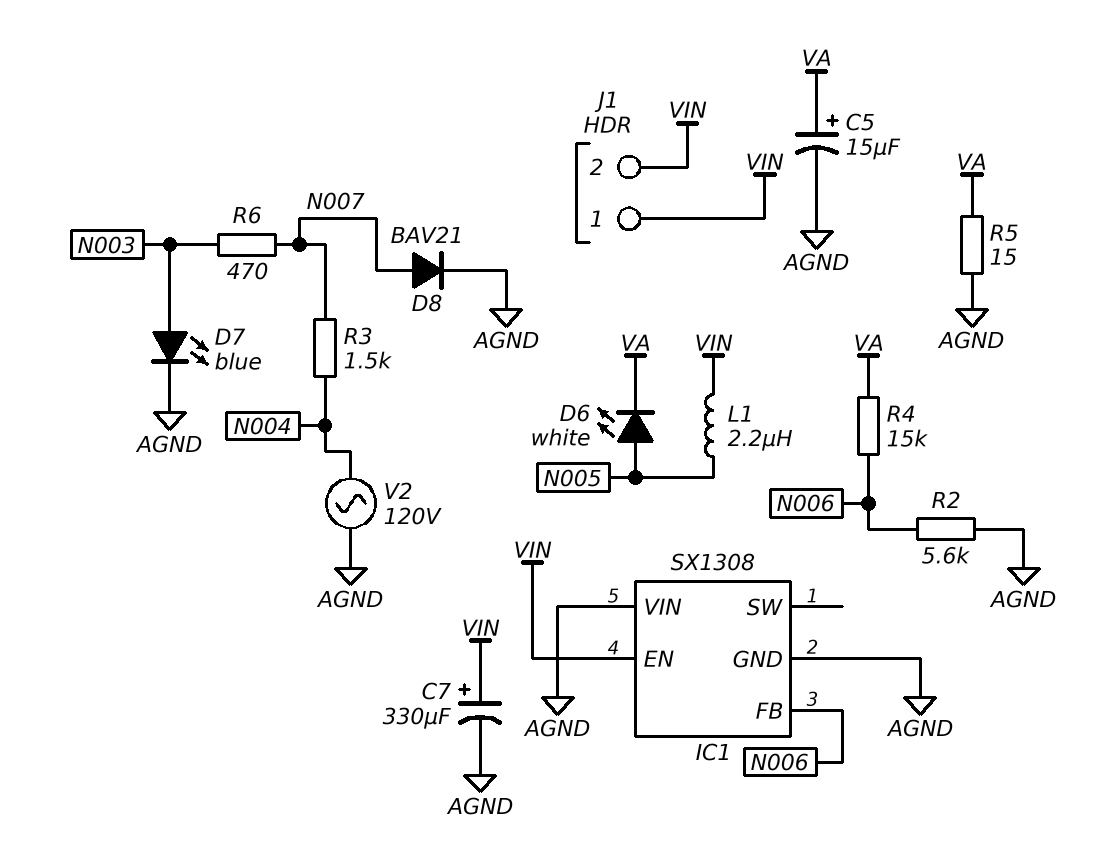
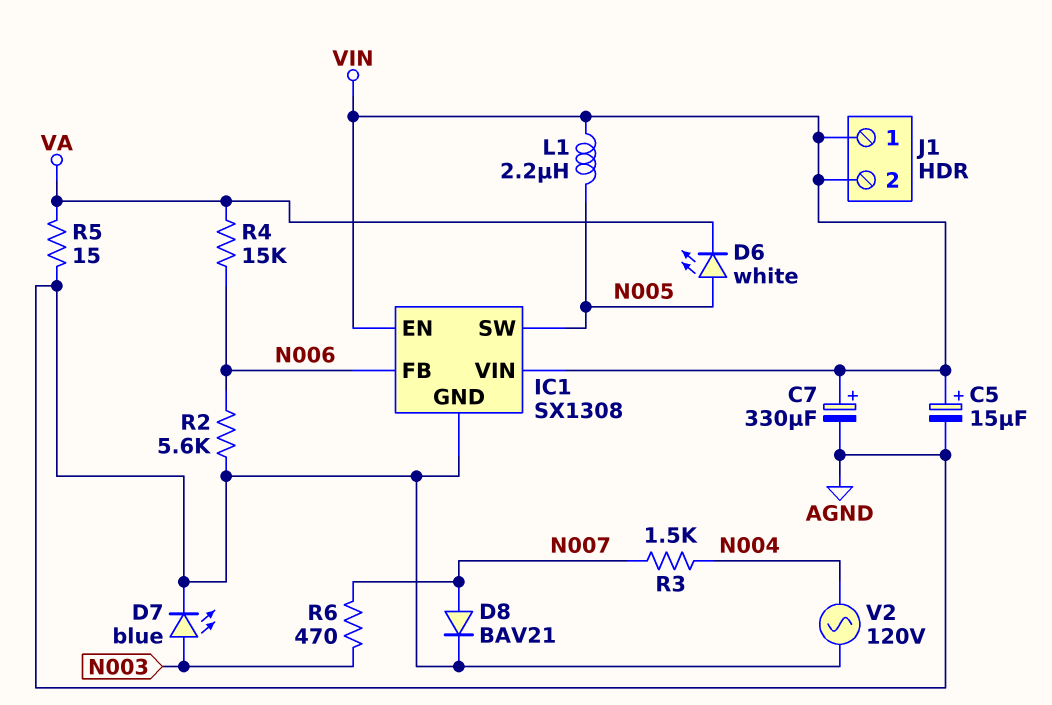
C5: 15uF (plus VA, minus AGND) -> 15uF (plus VIN, minus AGND)
IC1 pin SW: none -> N005
IC1 pin VIN: AGND -> VIN

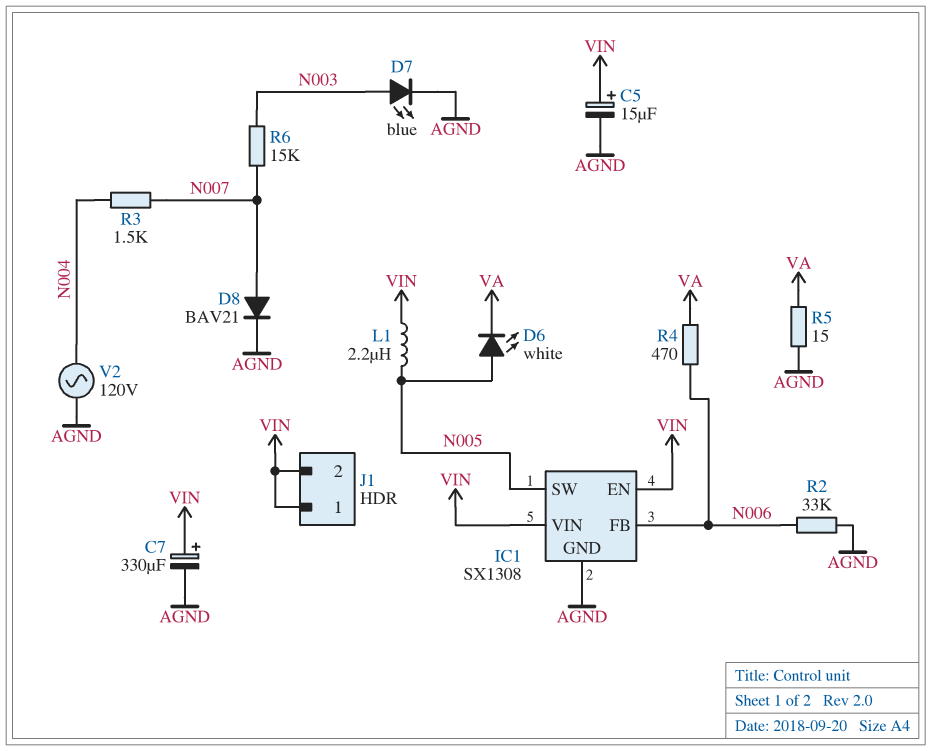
R2: 5.6k (AGND, N006) -> 33k (AGND, N006)
R4: 15k (N006, VA) -> 470 (N006, VA)
R6: 470 (N003, N007) -> 15k (N003, N007)

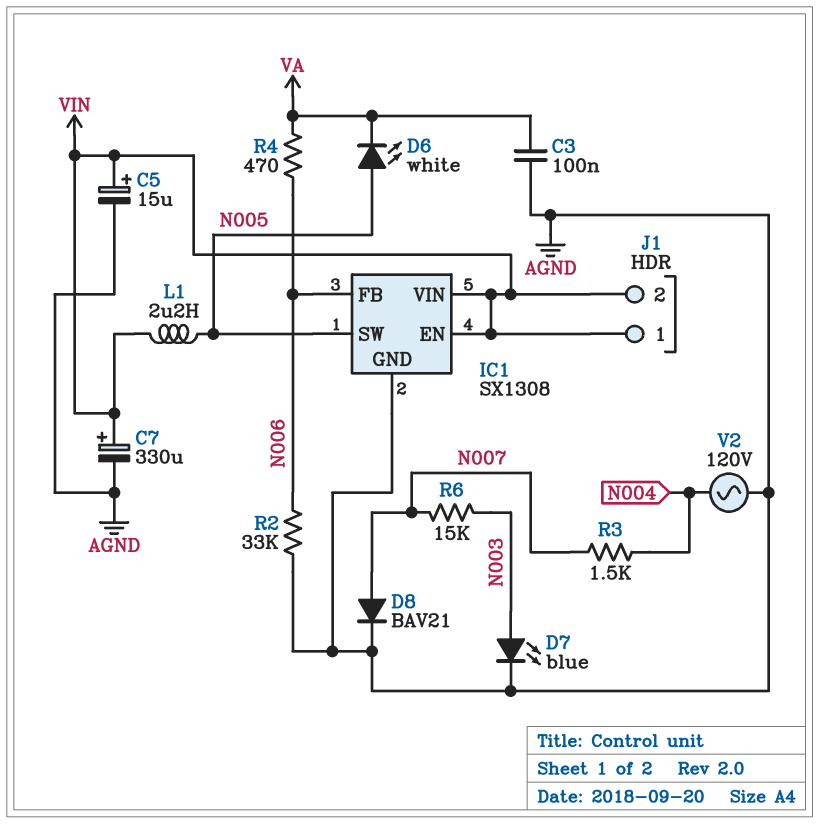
C3: none -> 100nF (AGND, VA)
R5: 15 (AGND, VA) -> none

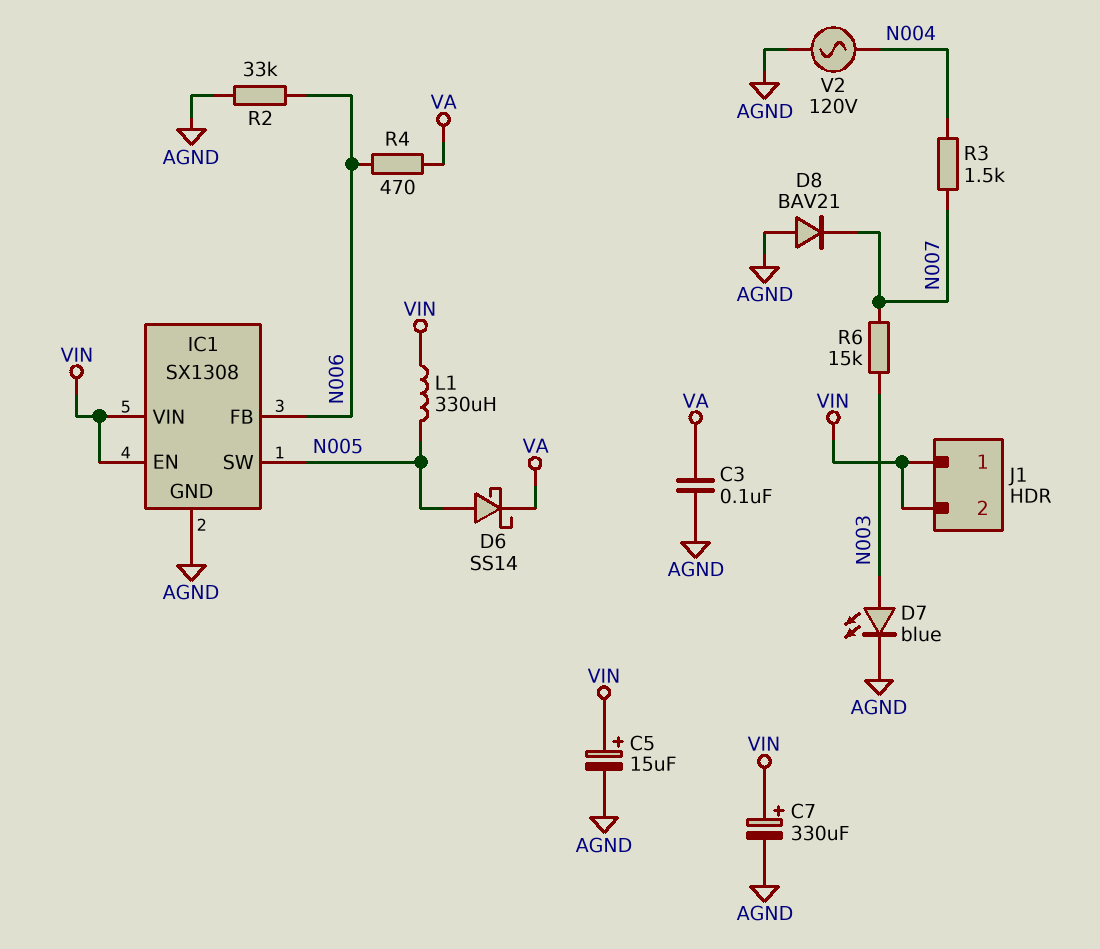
D6: LED white (A N005, K VA) -> schottky SS14 (A N005, K VA)
D8: diode BAV21 (A N007, K AGND) -> diode BAV21 (A AGND, K N007)
L1: 2.2uH (N005, VIN) -> 330uH (N005, VIN)

